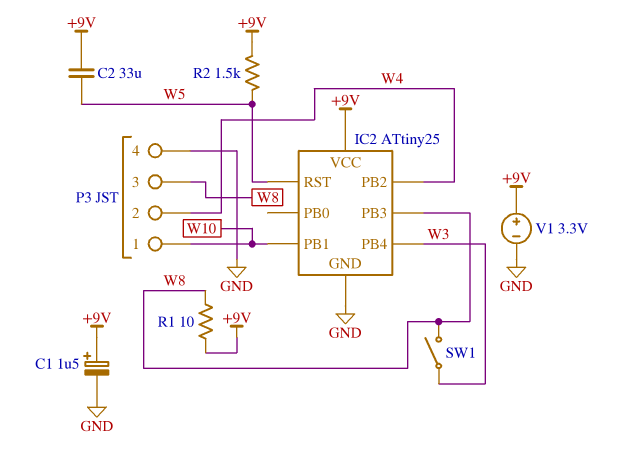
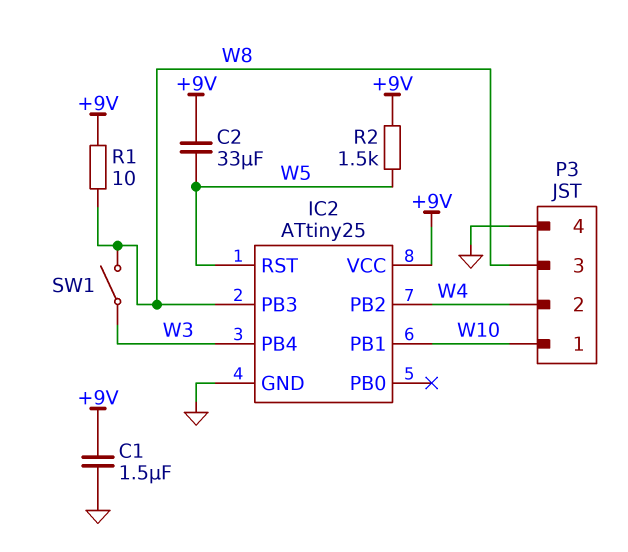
C1: 1.5uF (plus +9V, minus GND) -> 1.5uF (+9V, GND)
V1: 3.3V (plus +9V, minus GND) -> none

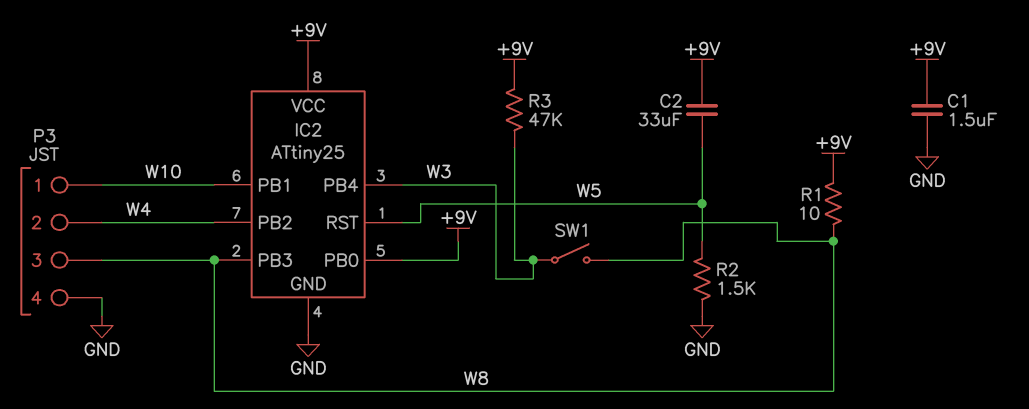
IC2 pin PB0: none -> +9V
R2: 1.5k (+9V, W5) -> 1.5k (GND, W5)
R3: none -> 47k (+9V, W3)

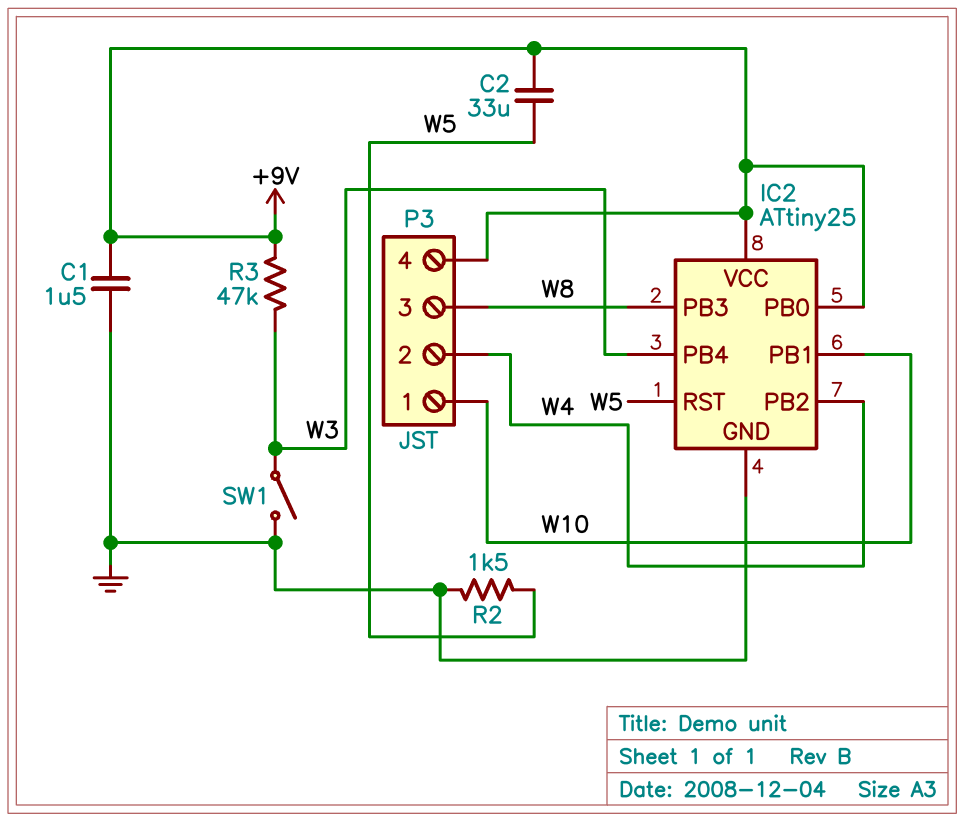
P3 pin 4: GND -> +9V
R1: 10 (+9V, W8) -> none
SW1: switch (W3, W8) -> switch (GND, W3)

